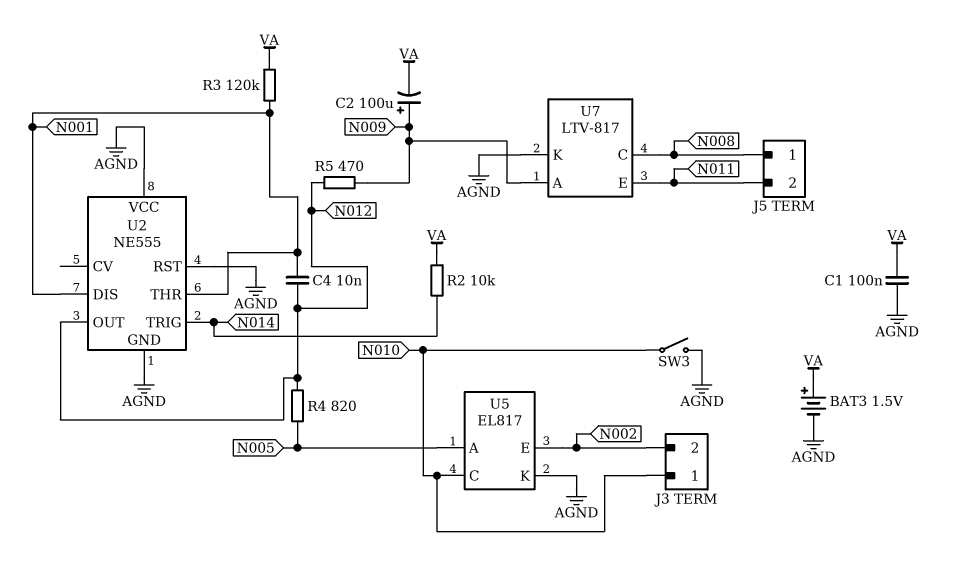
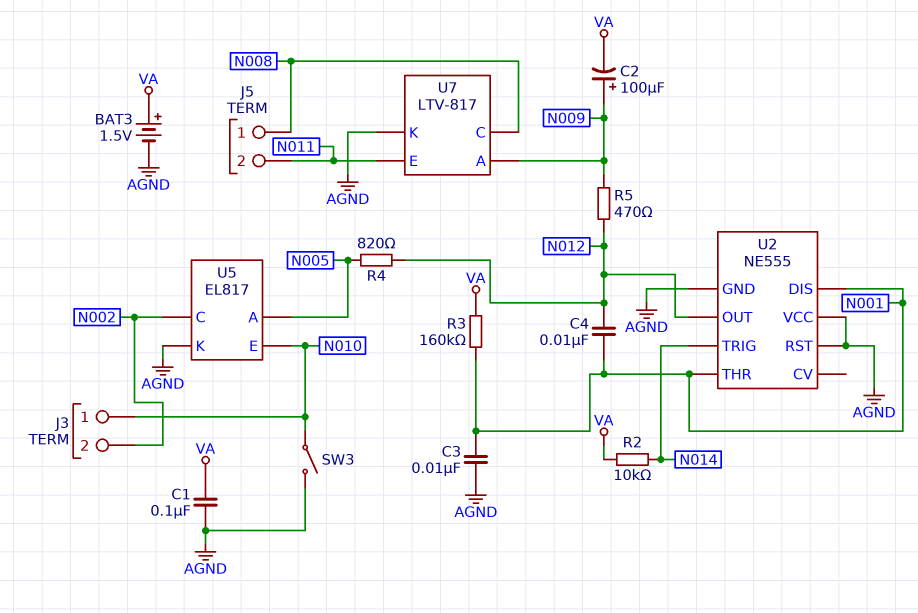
C3: none -> 10nF (AGND, N001)
R3: 120k (N001, VA) -> 160k (N001, VA)
U5 pin C: N010 -> N002
U5 pin E: N002 -> N010

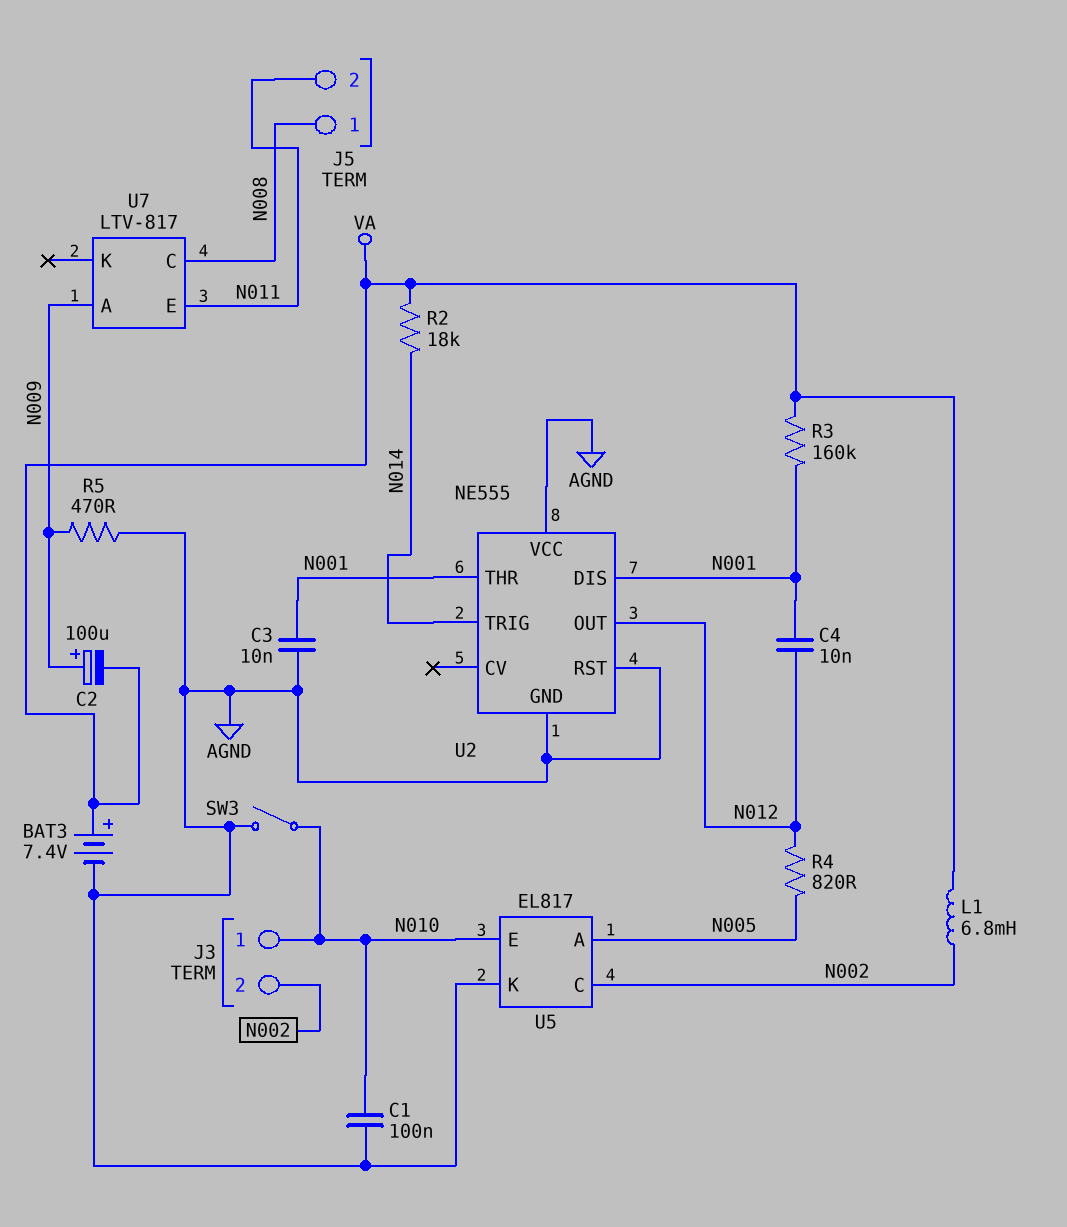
BAT3: 1.5V (plus VA, minus AGND) -> 7.4V (plus VA, minus AGND)
C1: 100nF (AGND, VA) -> 100nF (AGND, N010)
L1: none -> 6.8mH (N002, VA)
R2: 10k (N014, VA) -> 18k (N014, VA)
R5: 470 (N009, N012) -> 470 (AGND, N009)
U7 pin K: AGND -> none

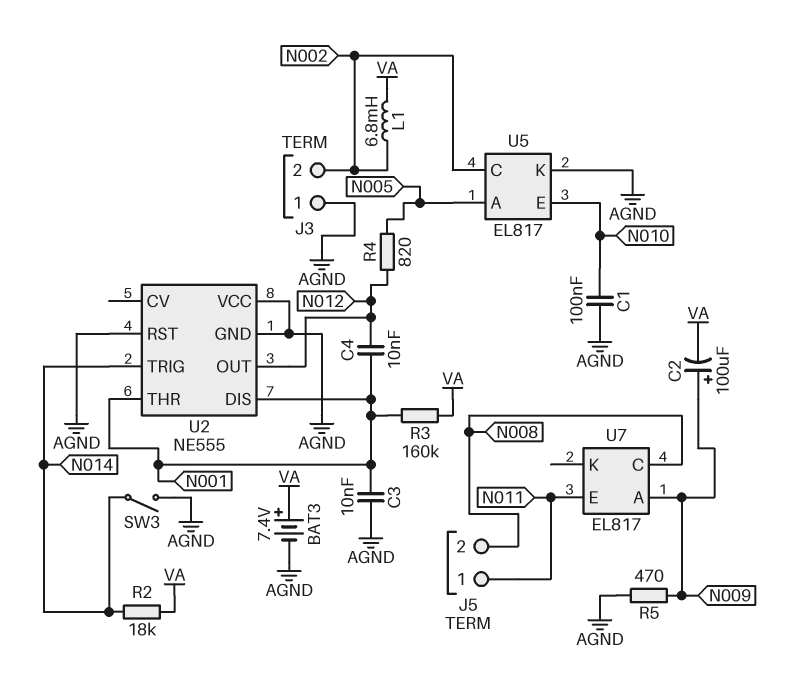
J3 pin 1: N010 -> AGND
J5 pin 1: N008 -> N011
J5 pin 2: N011 -> N008
SW3: switch (AGND, N010) -> switch (AGND, N014)
U7: LTV-817 -> EL817

